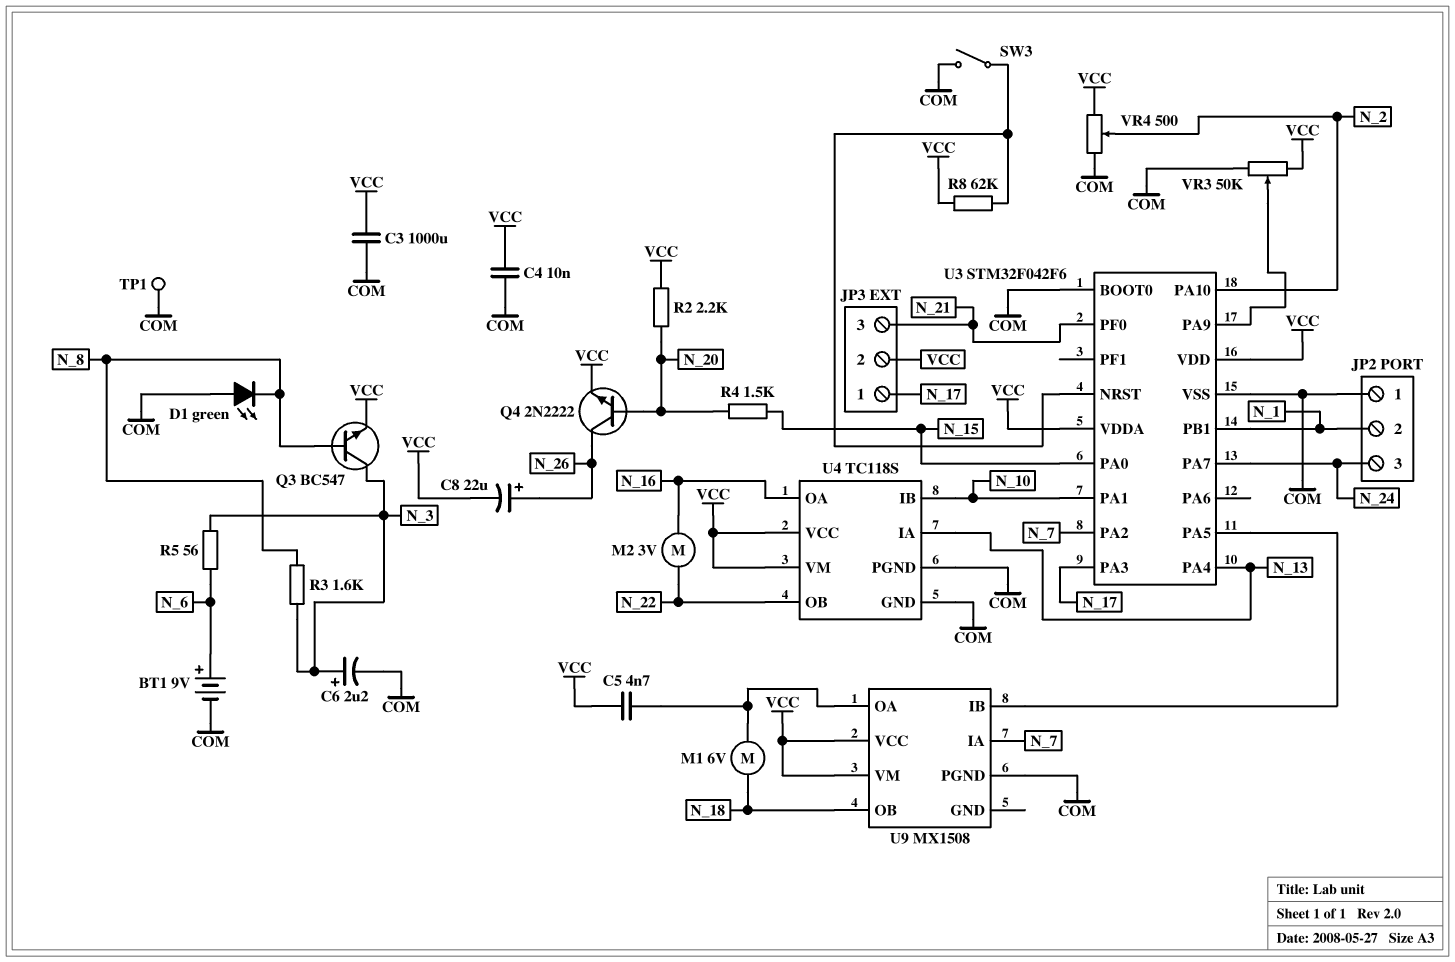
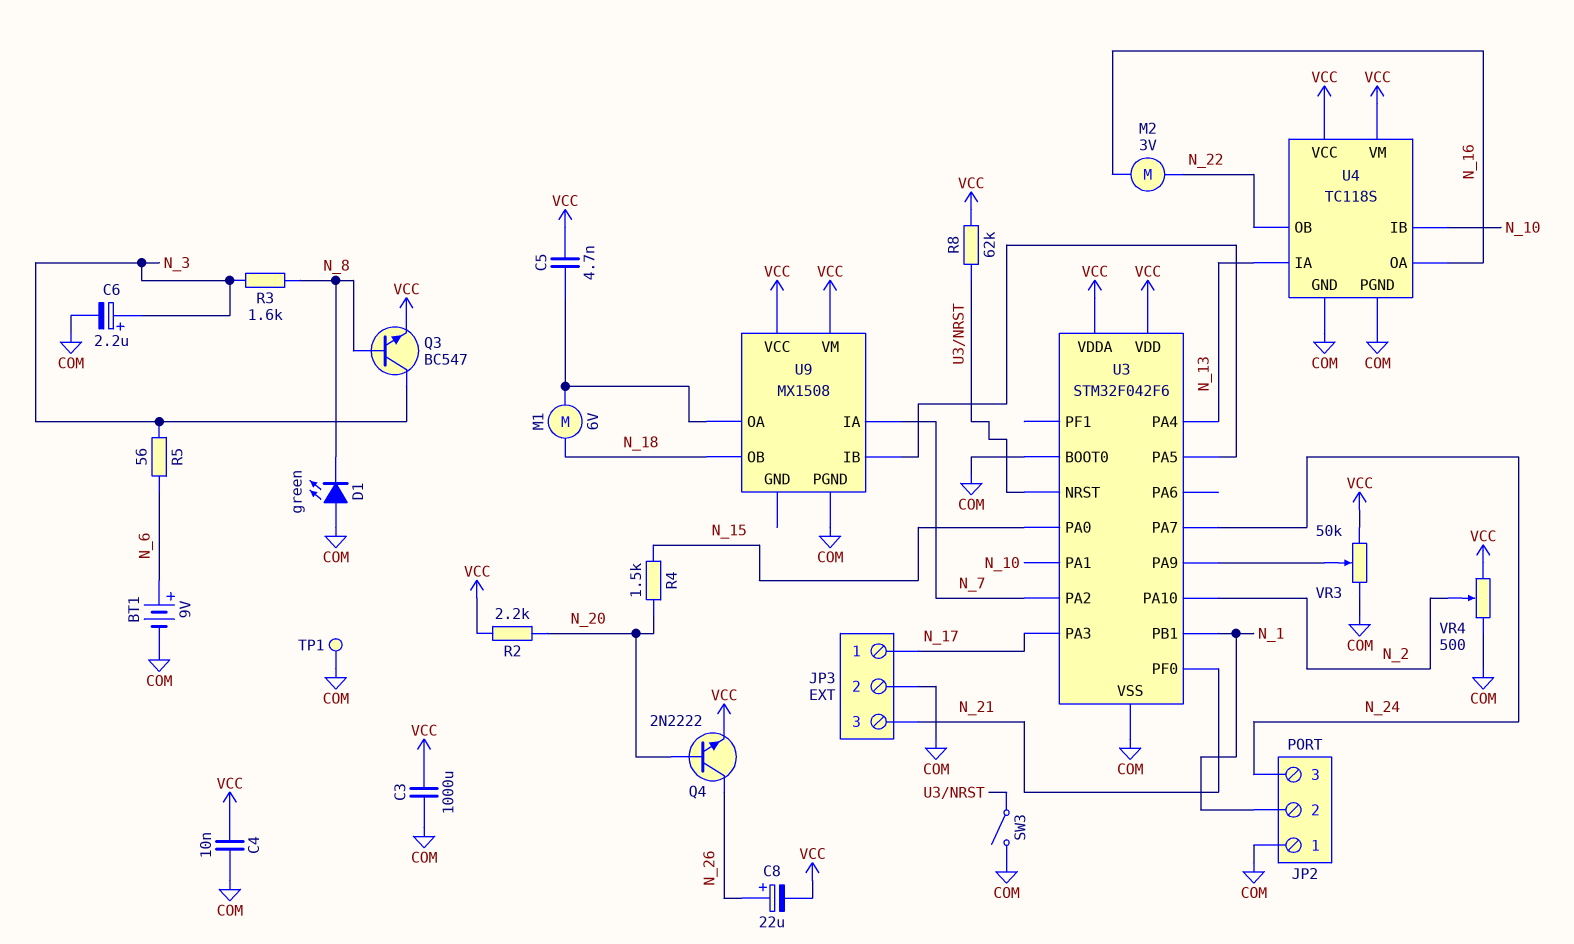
JP3 pin 2: VCC -> COM

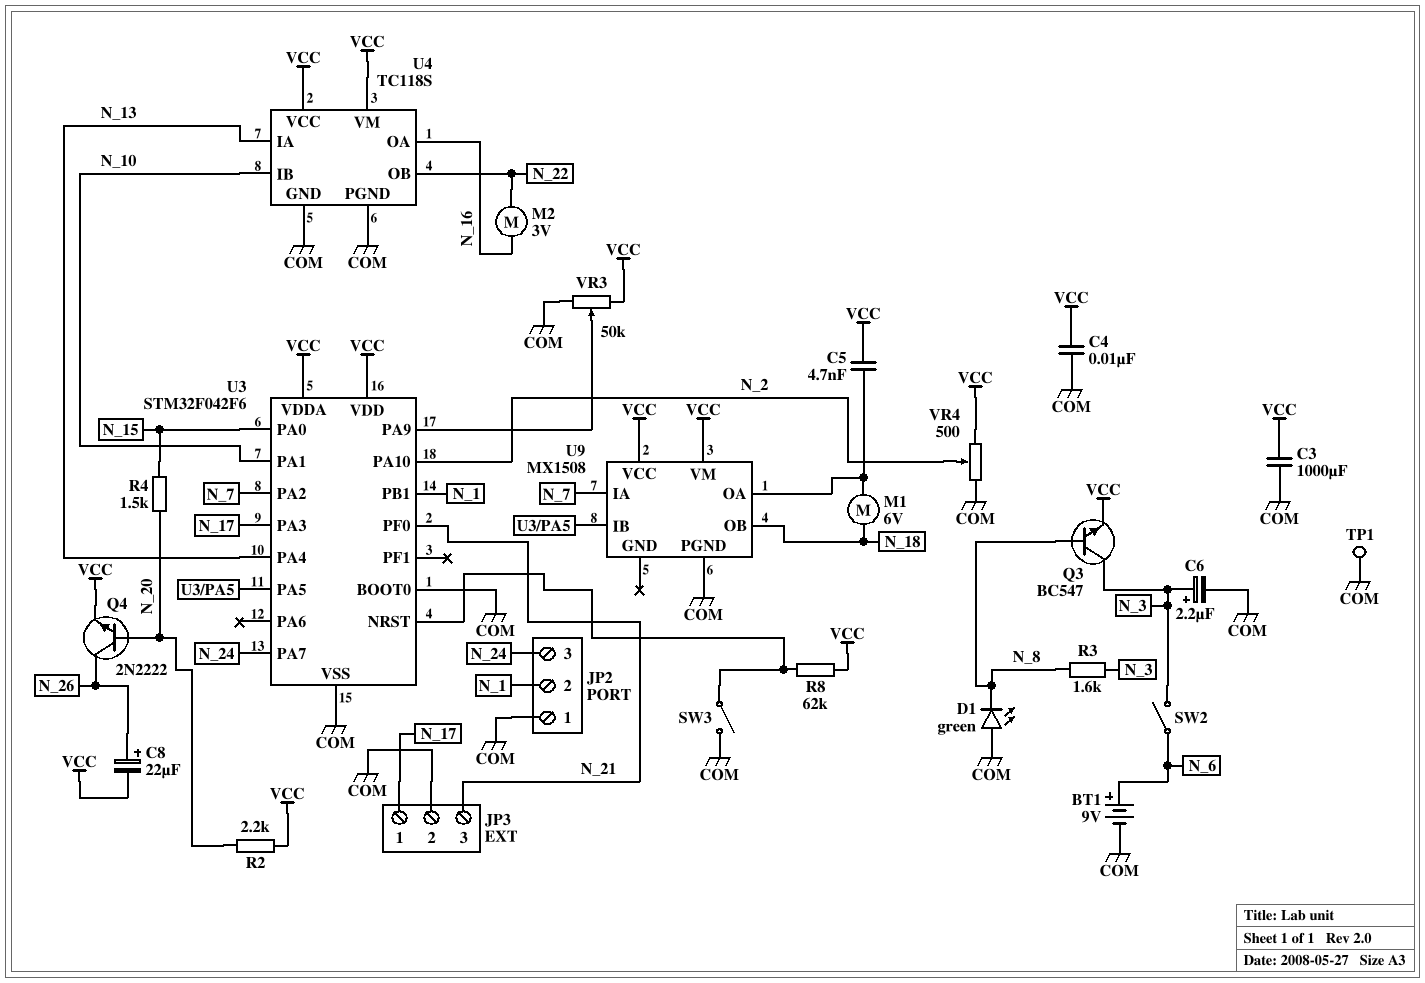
R5: 56 (N_3, N_6) -> none
SW2: none -> switch (N_3, N_6)

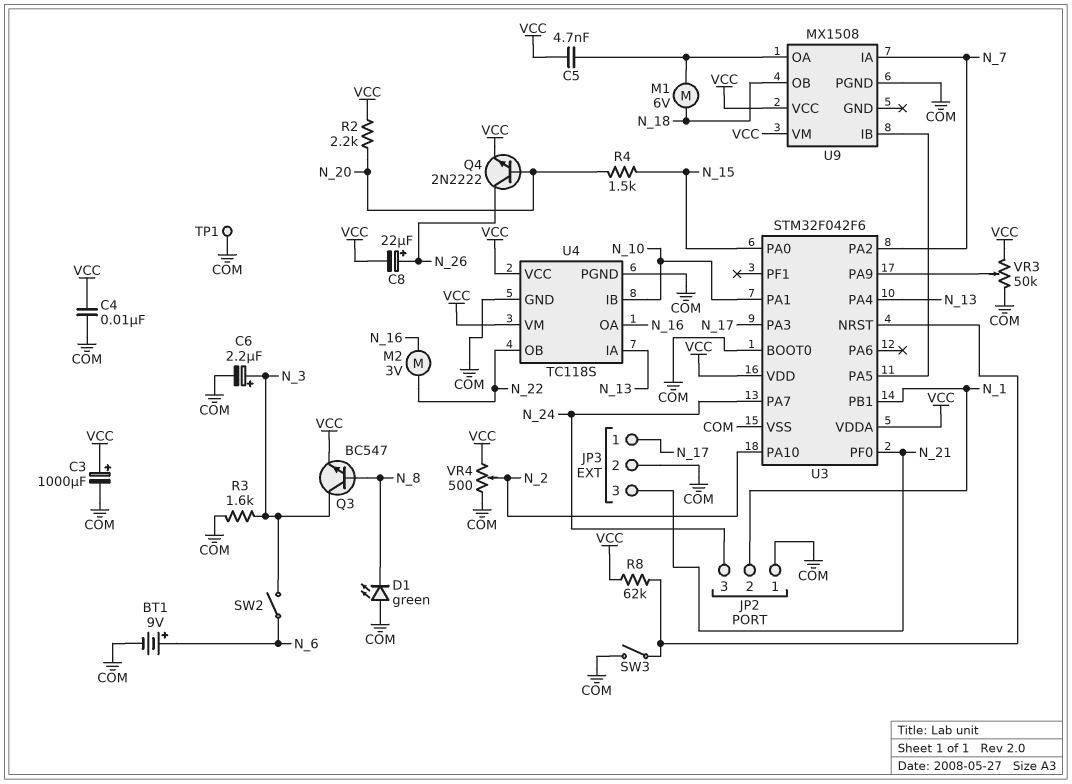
C3: 1000uF (COM, VCC) -> 1000uF (plus VCC, minus COM)
R3: 1.6k (N_3, N_8) -> 1.6k (COM, N_3)

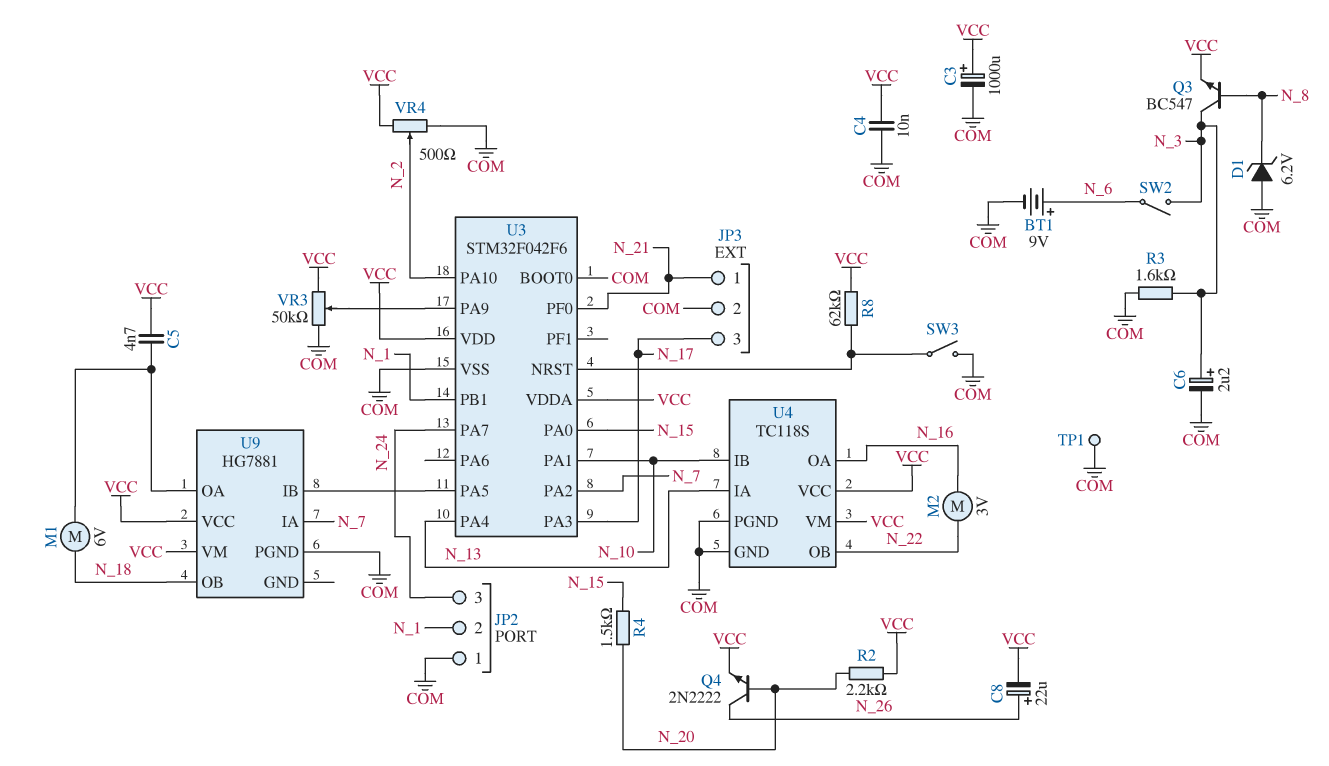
D1: LED green (A COM, K N_8) -> zener 6.2V (A COM, K N_8)
JP3 pin 1: N_17 -> N_21
JP3 pin 3: N_21 -> N_17
U9: MX1508 -> HG7881

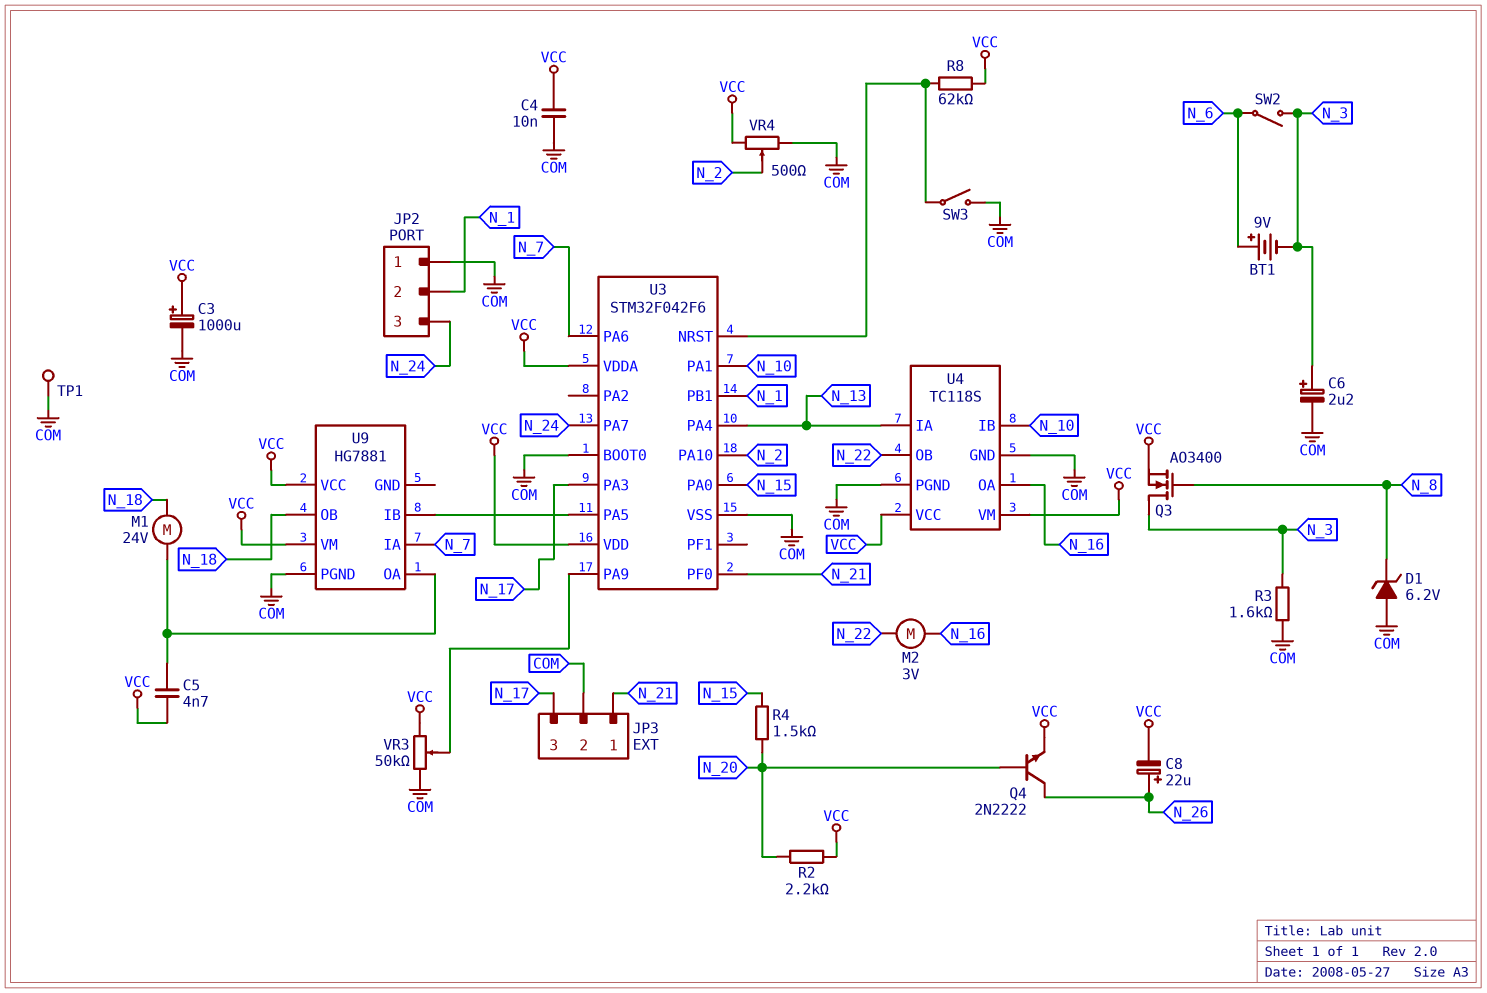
BT1: 9V (plus N_6, minus COM) -> 9V (plus N_6, minus N_3)
M1: motor 6V (N_18, U9/OA) -> motor 24V (N_18, U9/OA)
Q3: NPN BC547 (B N_8, C N_3, E VCC) -> NMOS AO3400 (G N_8, D N_3, S VCC)
U3 pin PA2: N_7 -> none
U3 pin PA6: none -> N_7

